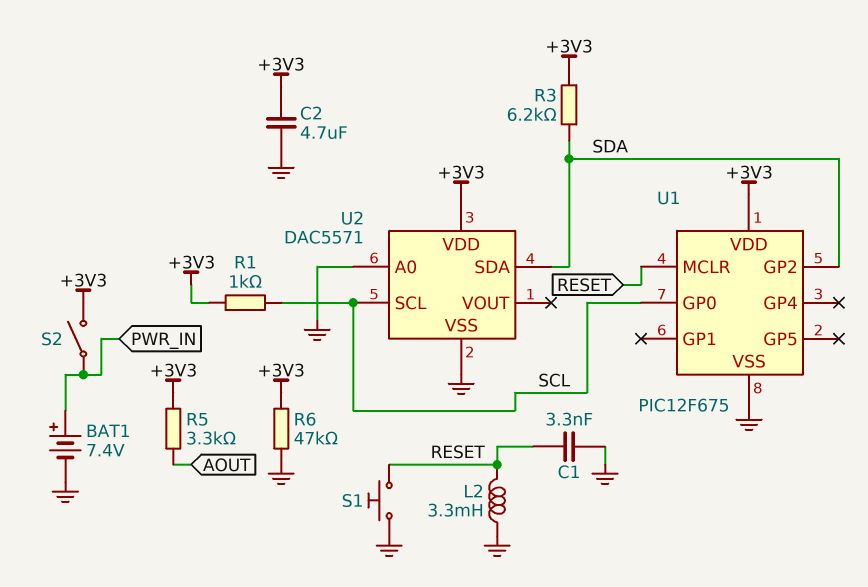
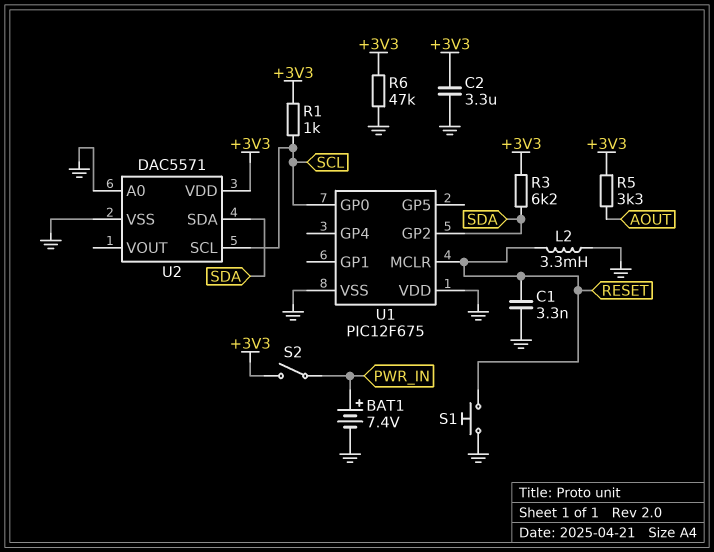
C2: 4.7uF (+3V3, GND) -> 3.3uF (+3V3, GND)
U1 pin VDD: +3V3 -> GND

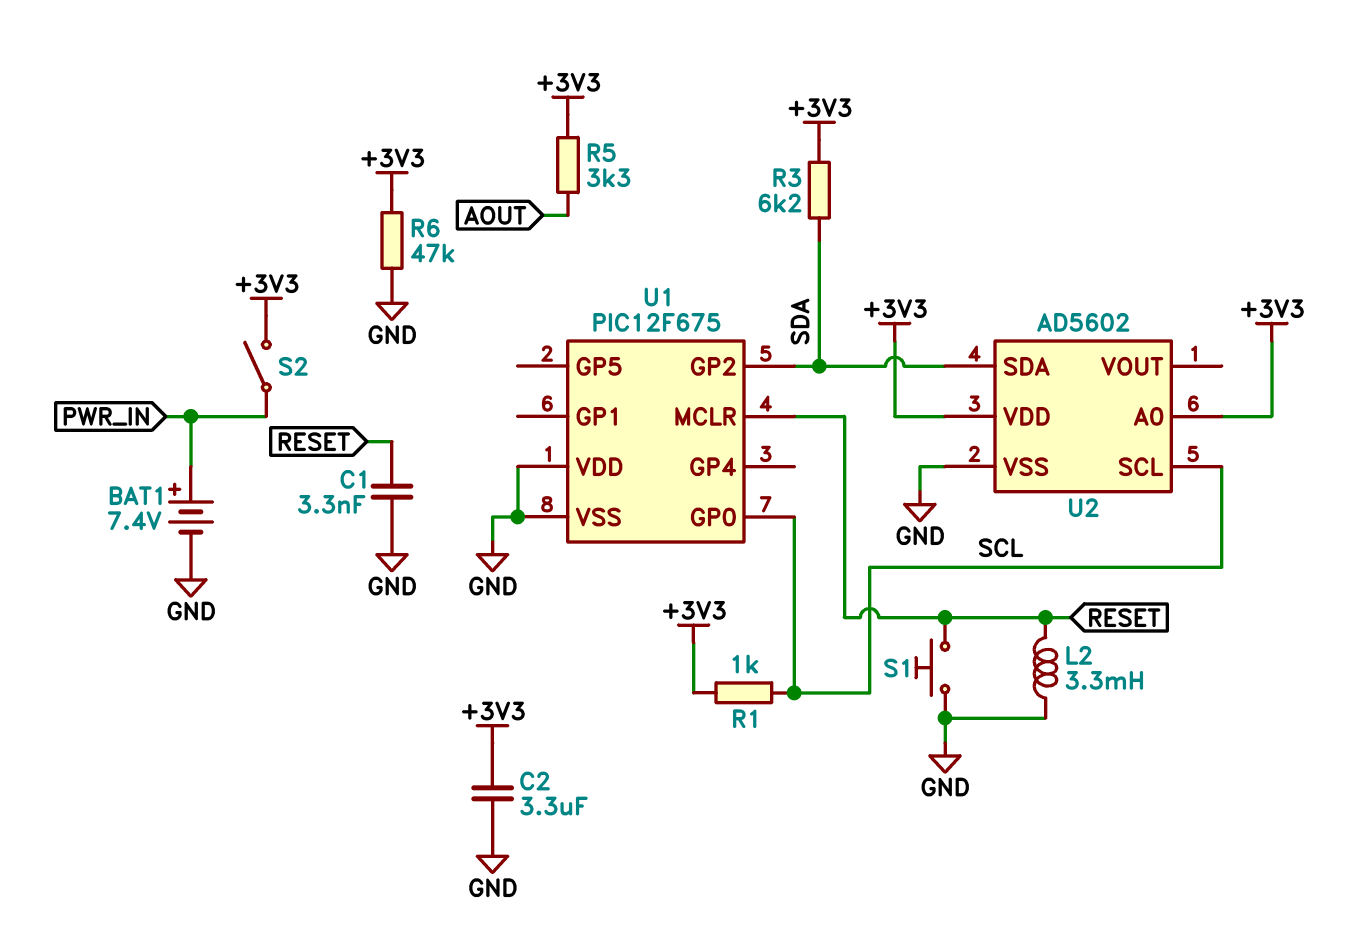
U2: DAC5571 -> AD5602
U2 pin A0: GND -> +3V3

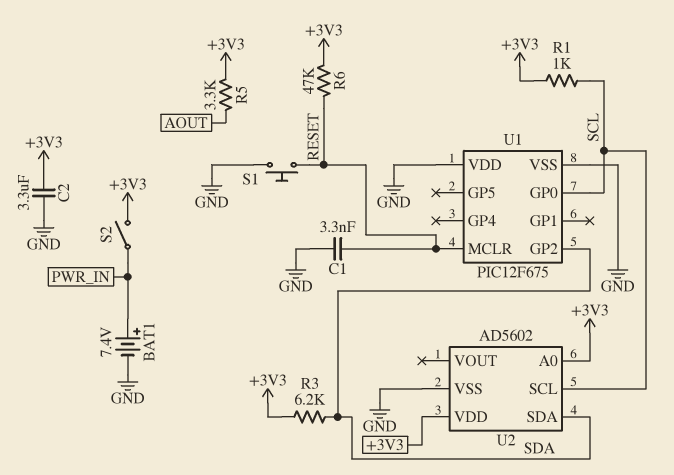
L2: 3.3mH (GND, RESET) -> none
R6: 47k (+3V3, GND) -> 47k (+3V3, RESET)

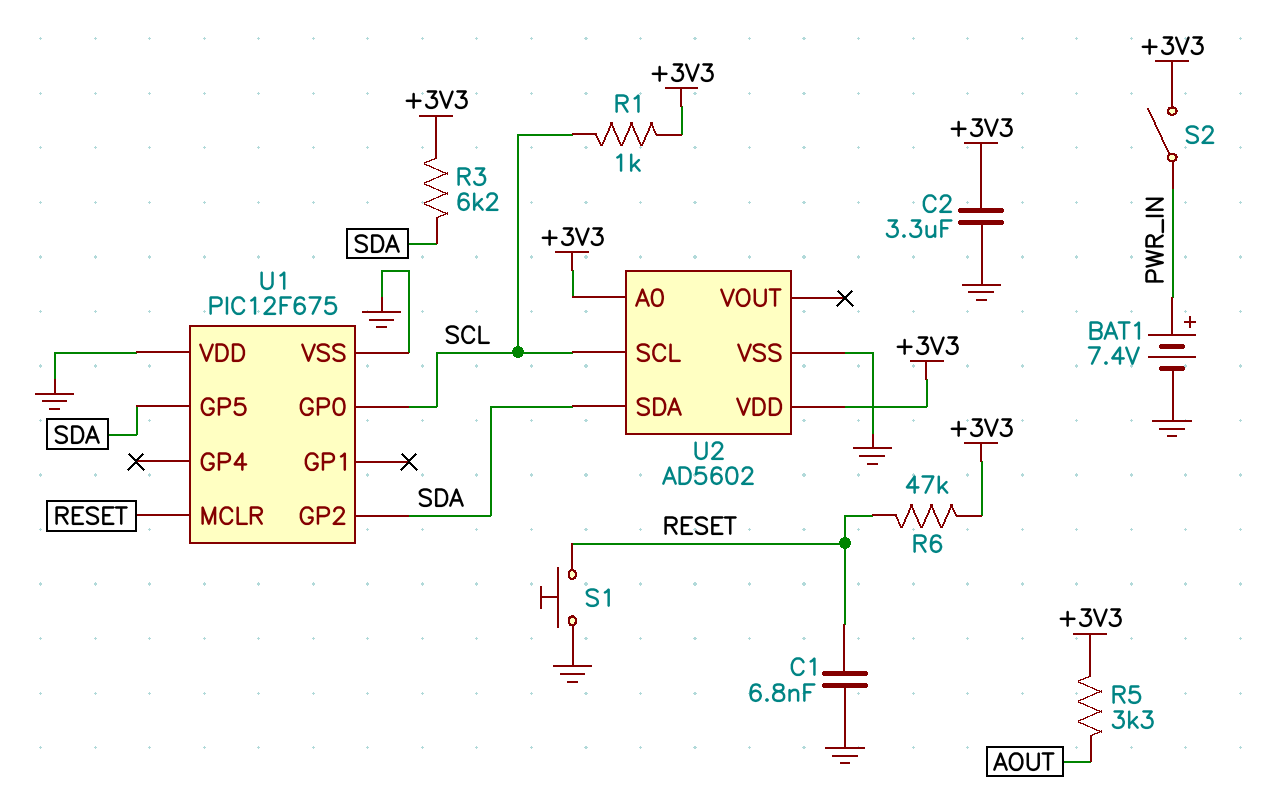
C1: 3.3nF (GND, RESET) -> 6.8nF (GND, RESET)
U1 pin GP5: none -> SDA

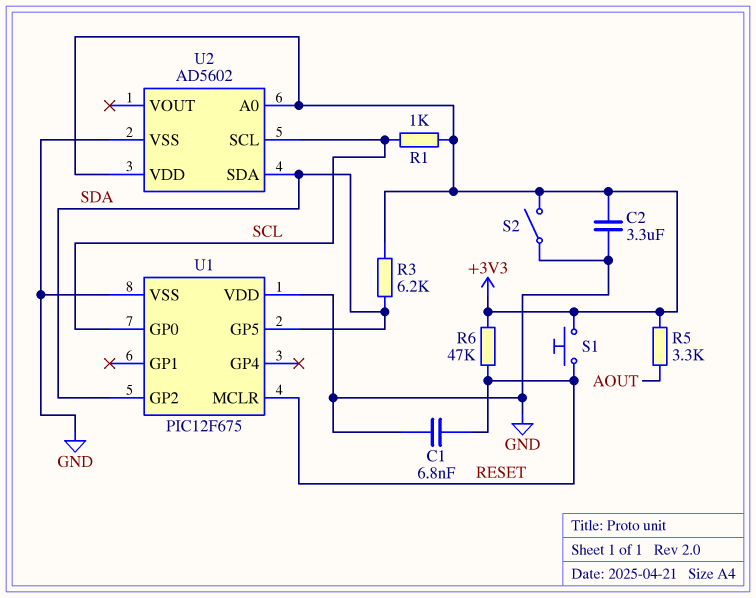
BAT1: 7.4V (plus PWR_IN, minus GND) -> none
S1: button (GND, RESET) -> button (+3V3, RESET)
S2: switch (+3V3, PWR_IN) -> switch (+3V3, GND)

